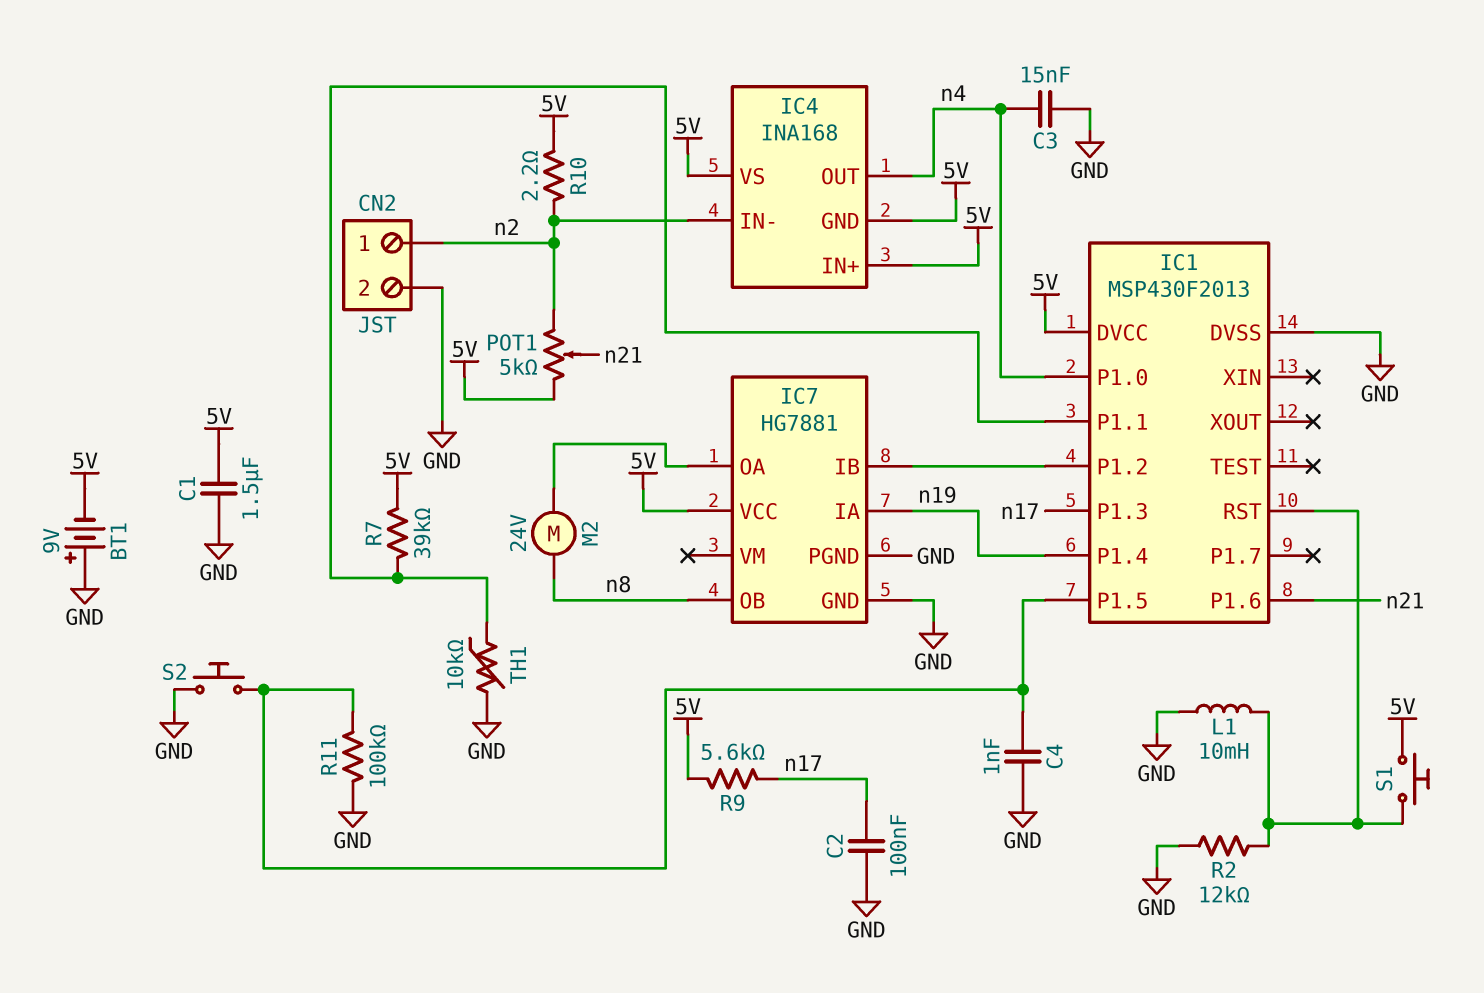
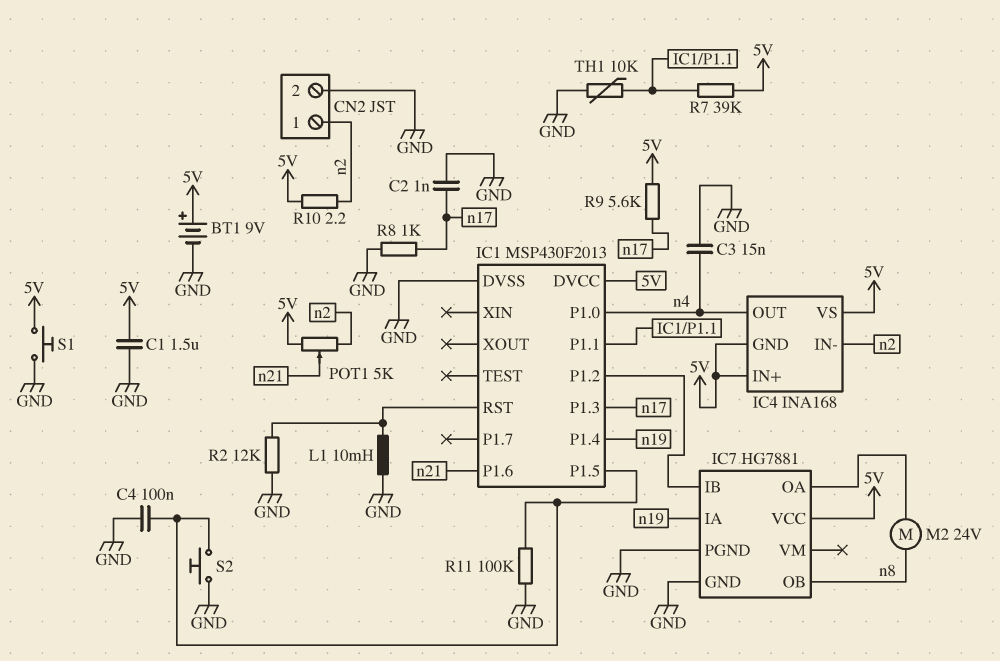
BT1: 9V (plus GND, minus 5V) -> 9V (plus 5V, minus GND)
C2: 100nF (GND, n17) -> 1nF (GND, n17)
C4: 1nF (GND, IC1/P1.5) -> 100nF (GND, IC1/P1.5)
R8: none -> 1k (GND, n17)
S1: button (5V, IC1/RST) -> button (5V, GND)

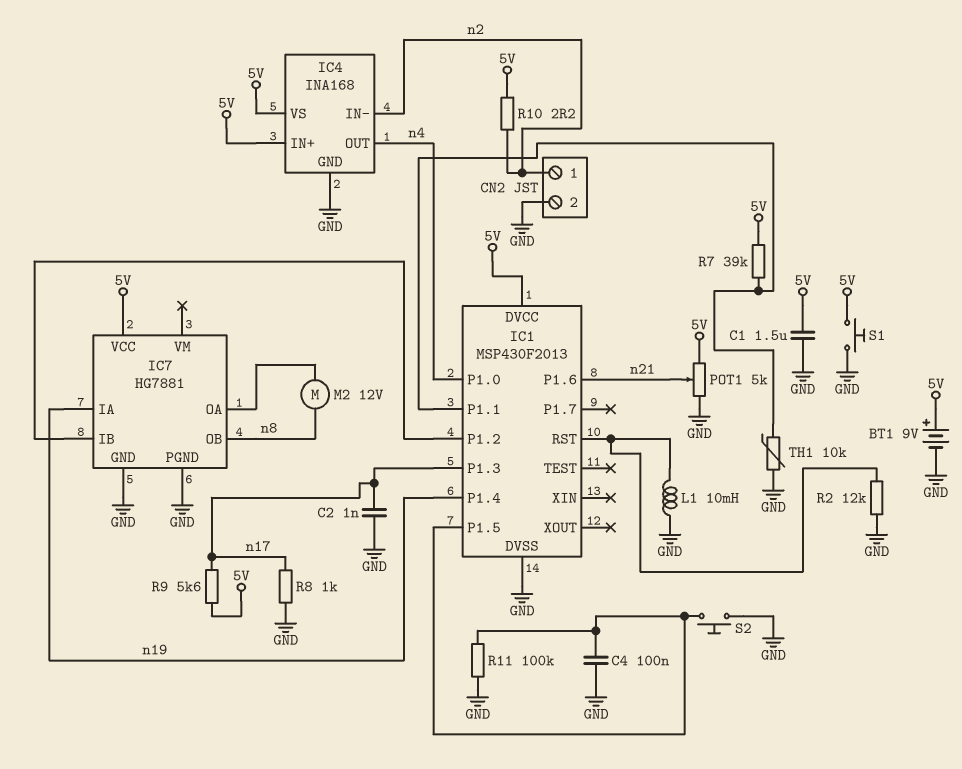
C3: 15nF (GND, n4) -> none
IC4 pin GND: 5V -> GND
M2: motor 24V (IC7/OA, n8) -> motor 12V (IC7/OA, n8)
POT1: 5k (5V, n2, wiper n21) -> 5k (5V, GND, wiper n21)

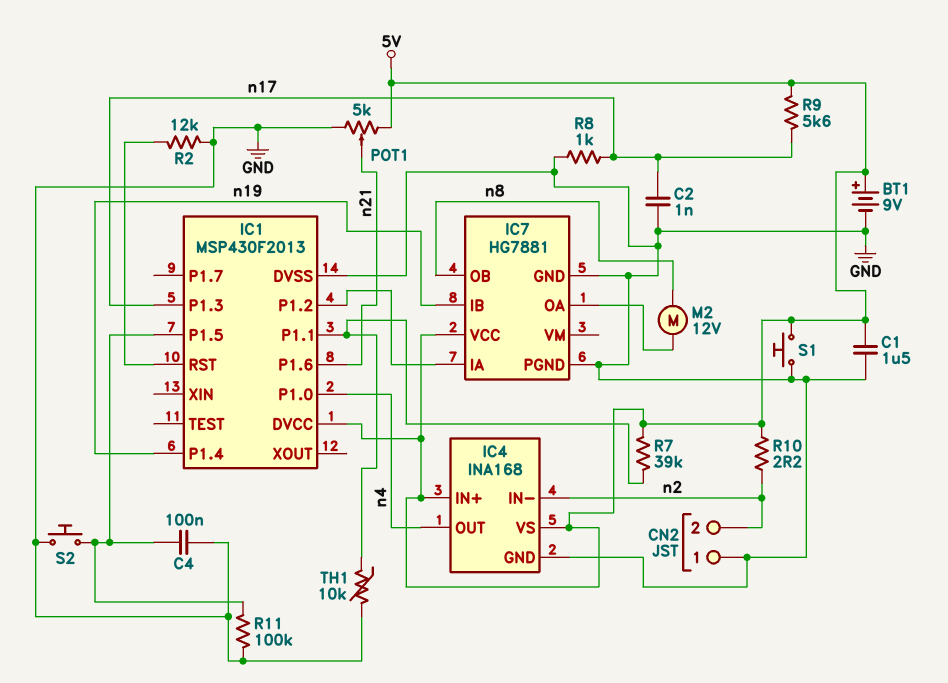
CN2 pin 1: n2 -> GND
CN2 pin 2: GND -> n2
IC7 pin IA: n19 -> IC1/P1.2
IC7 pin IB: IC1/P1.2 -> n19
L1: 10mH (GND, IC1/RST) -> none

